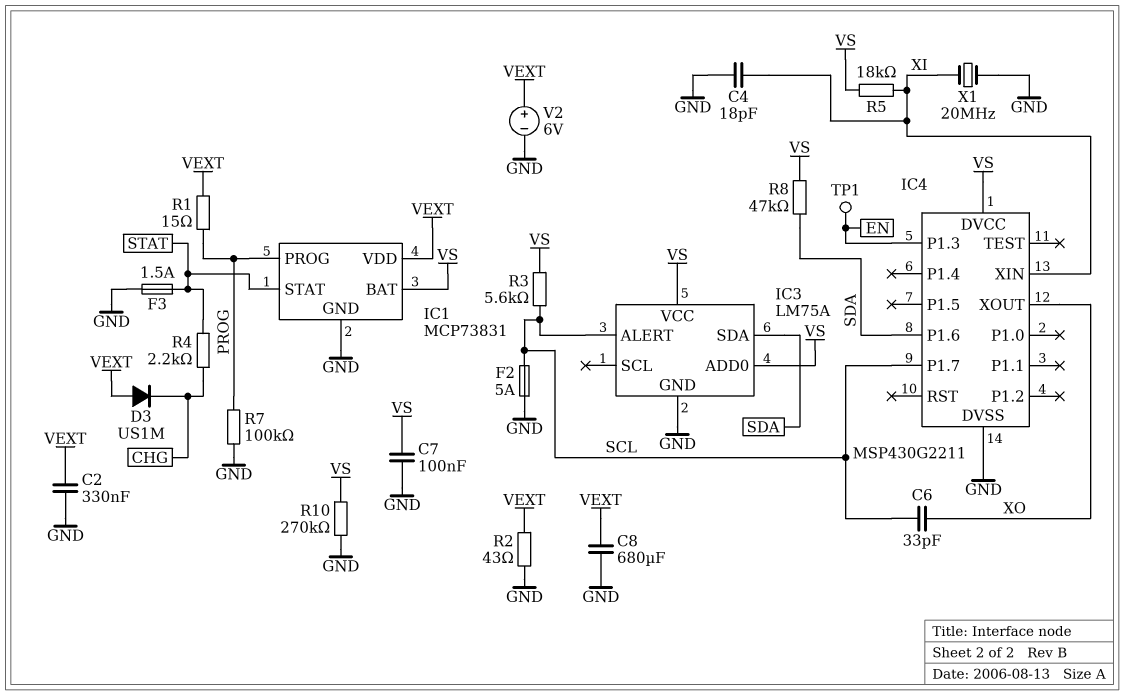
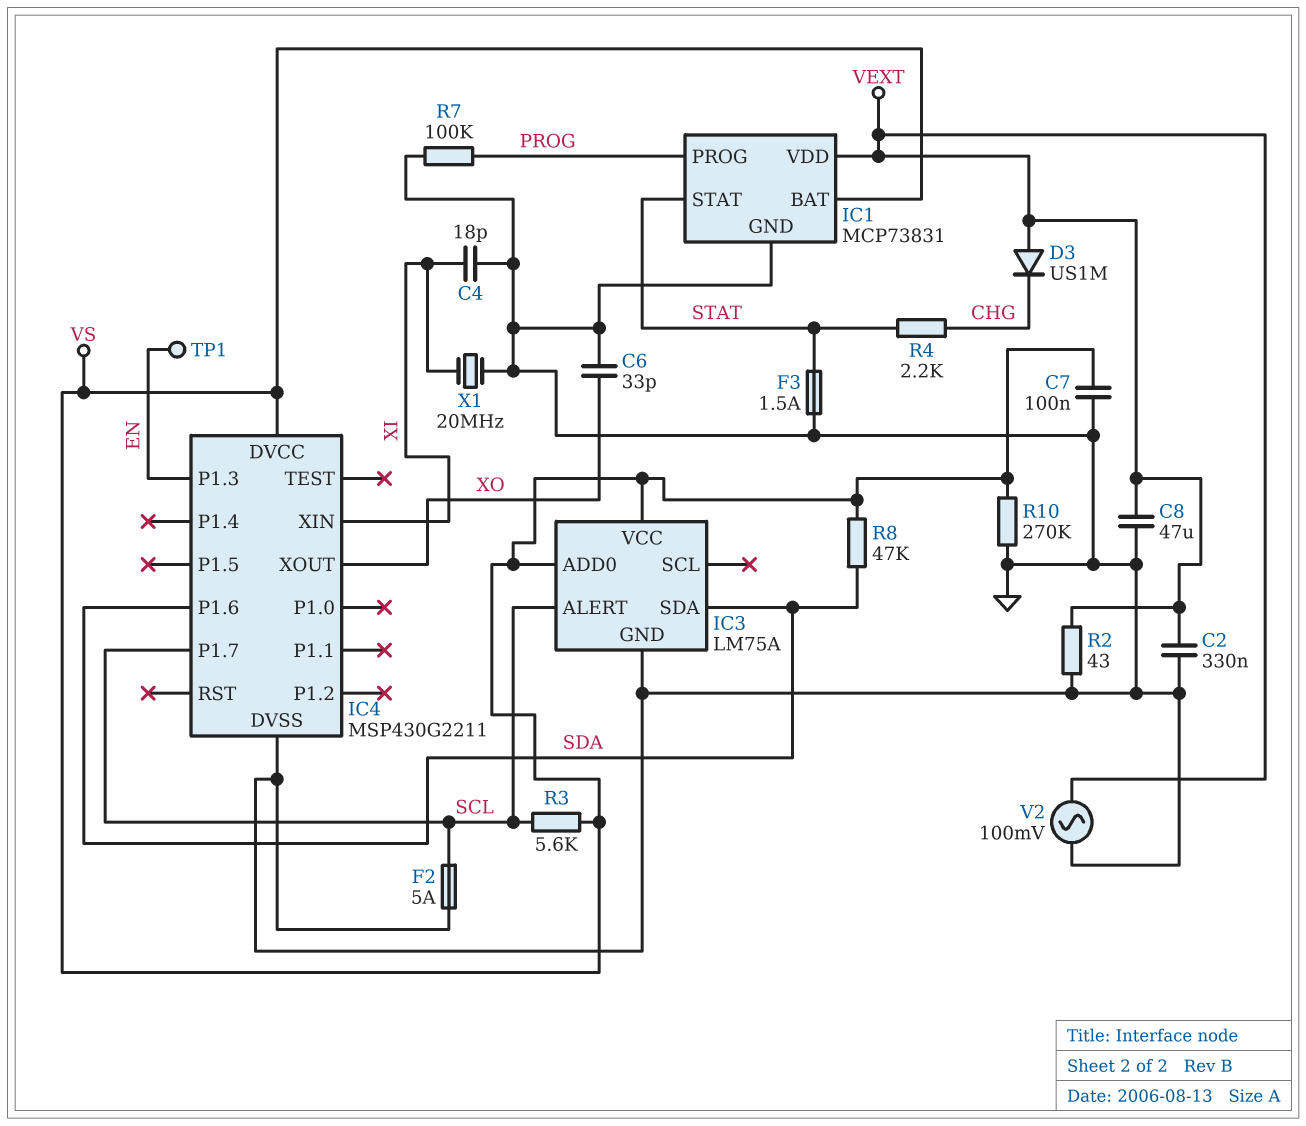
C6: 33pF (SCL, XO) -> 33pF (GND, XO)
C8: 680uF (GND, VEXT) -> 47uF (GND, VEXT)
R1: 15 (PROG, VEXT) -> none
R5: 18k (VS, XI) -> none
V2: 6V (plus VEXT, minus GND) -> AC 100mV (GND, VEXT)

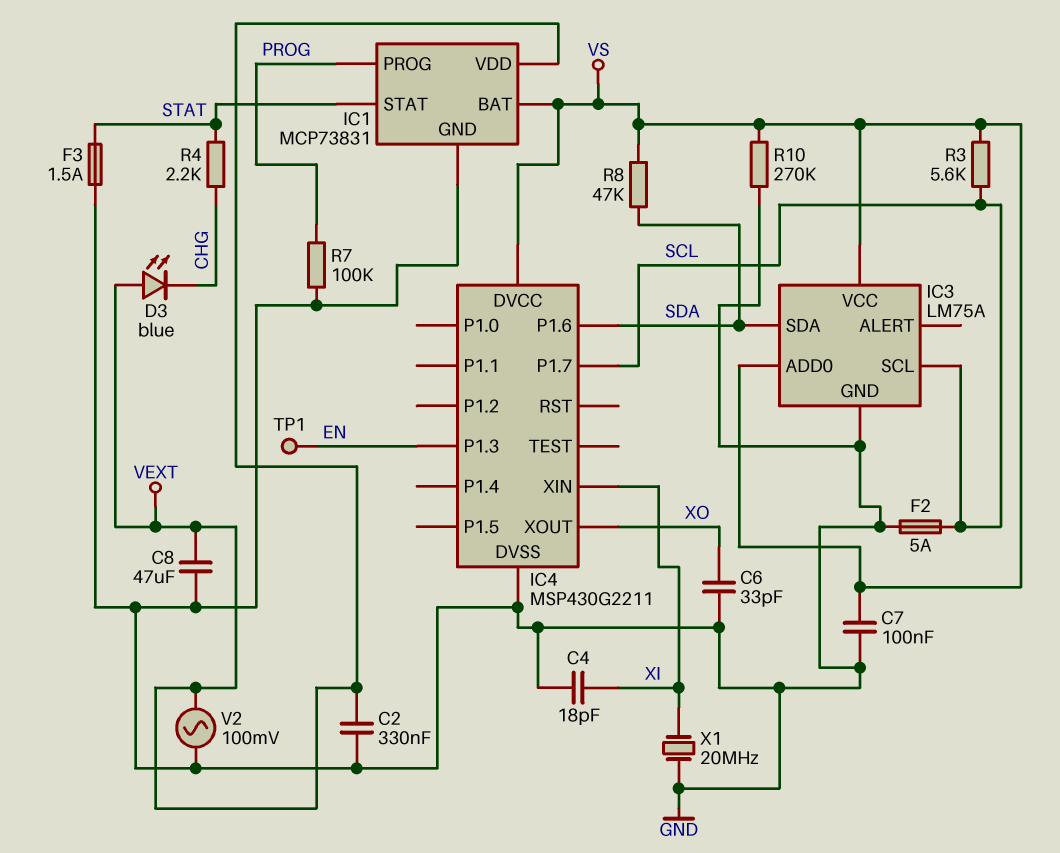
D3: diode US1M (A VEXT, K CHG) -> LED blue (A VEXT, K CHG)
IC3 pin ALERT: SCL -> none
IC3 pin SCL: none -> SCL
R2: 43 (GND, VEXT) -> none

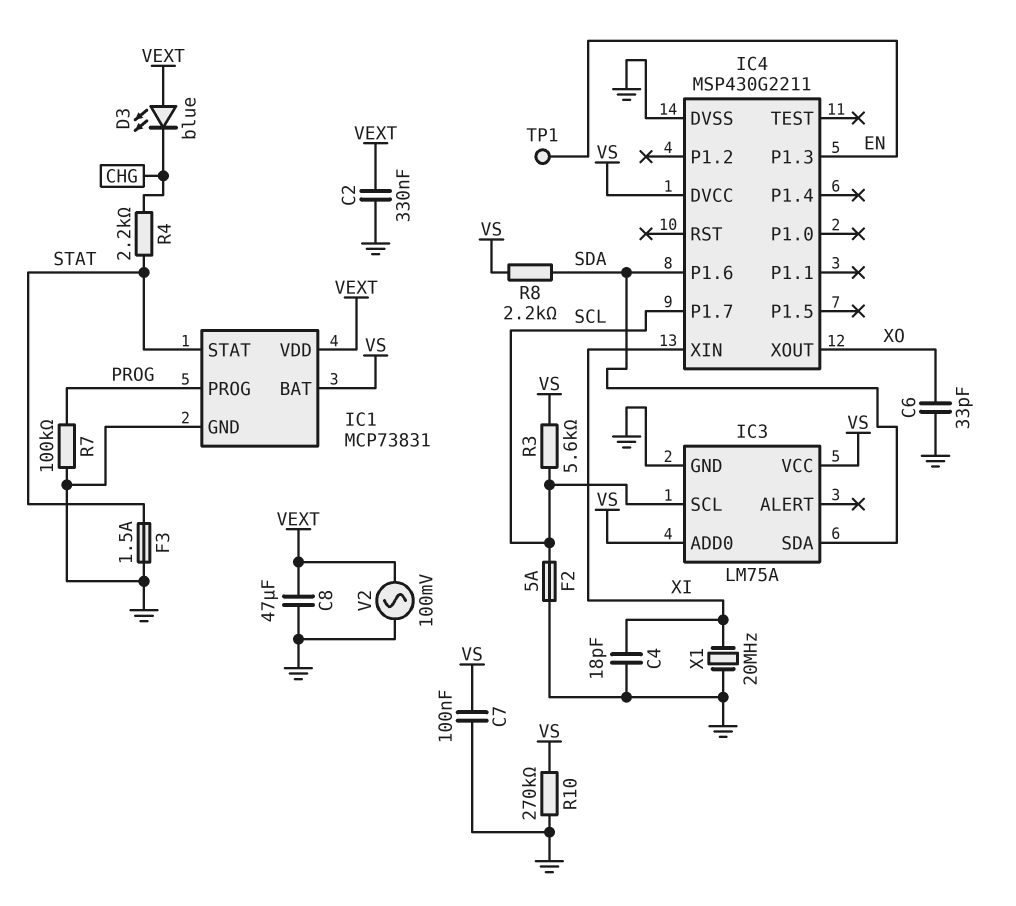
R8: 47k (SDA, VS) -> 2.2k (SDA, VS)

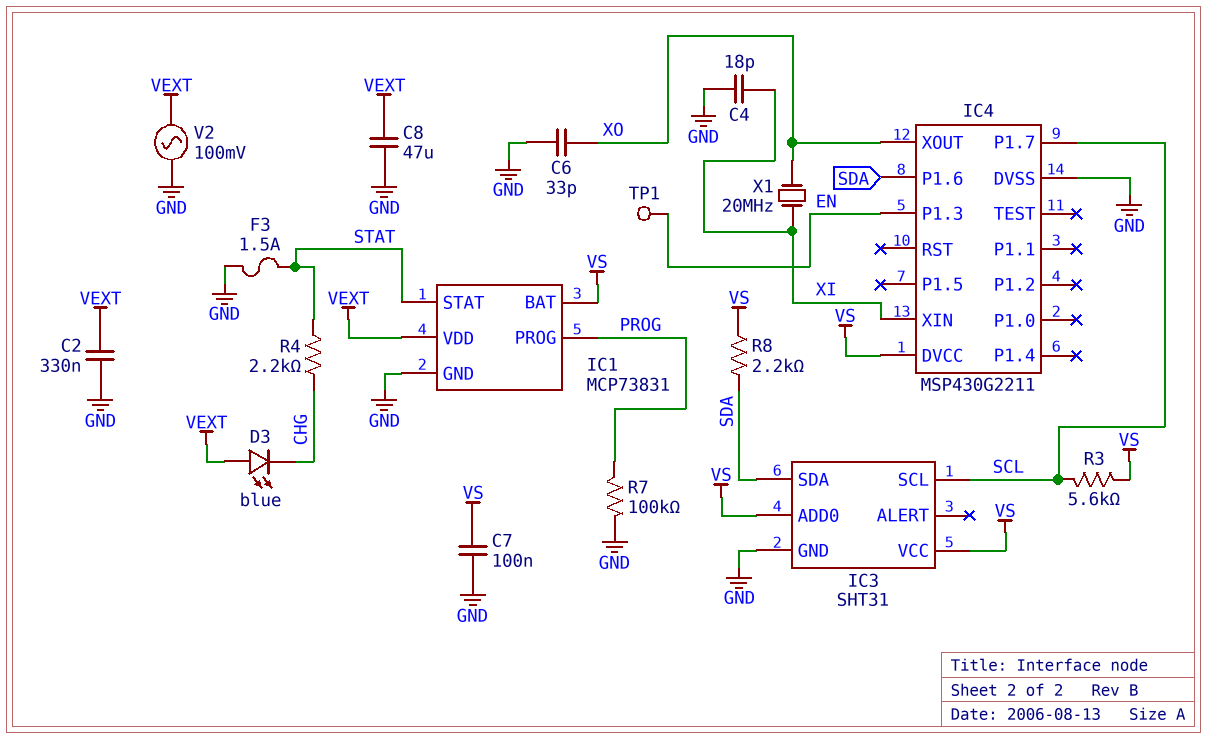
F2: 5A (GND, SCL) -> none
IC3: LM75A -> SHT31
R10: 270k (GND, VS) -> none
X1: 20MHz (GND, XI) -> 20MHz (XI, XO)

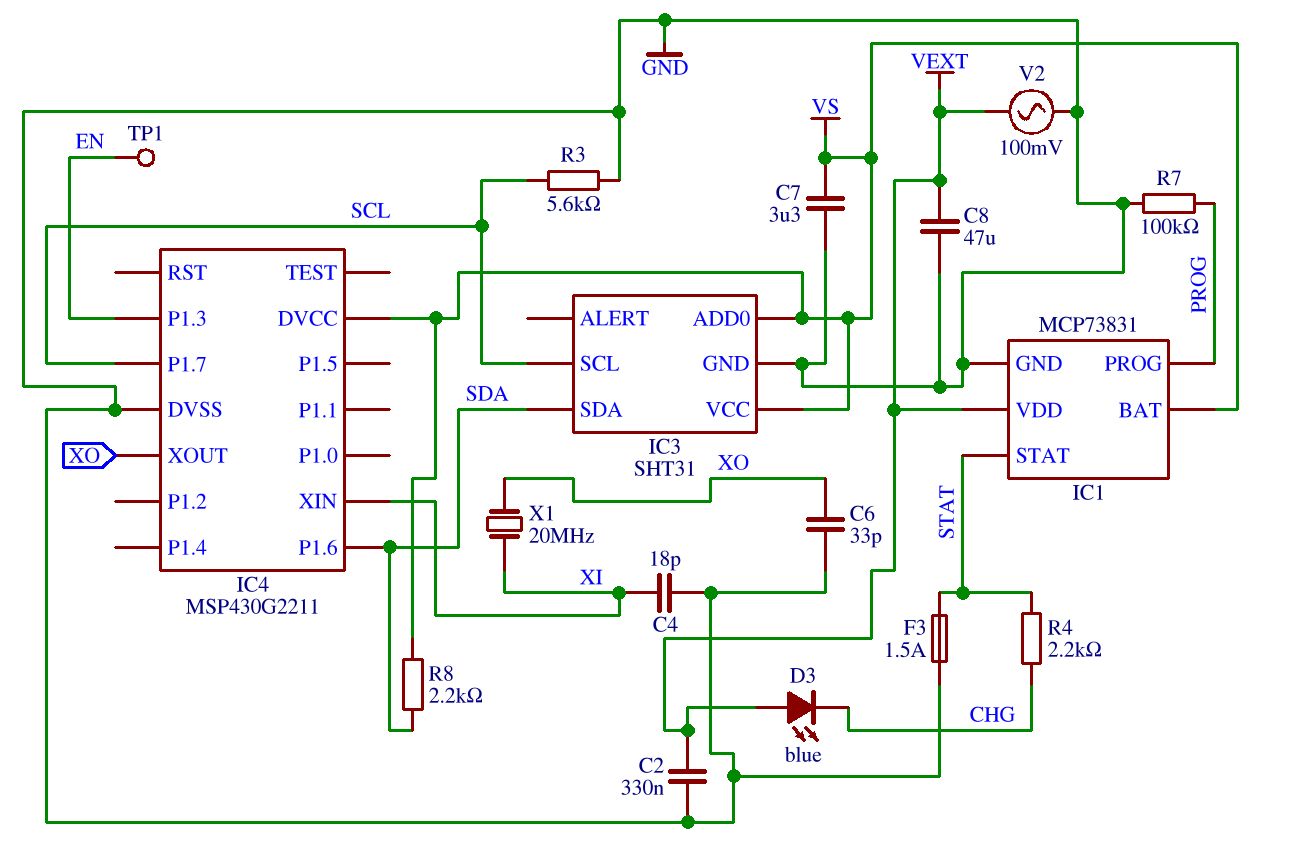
C7: 100nF (GND, VS) -> 3.3uF (GND, VS)
R3: 5.6k (SCL, VS) -> 5.6k (GND, SCL)

